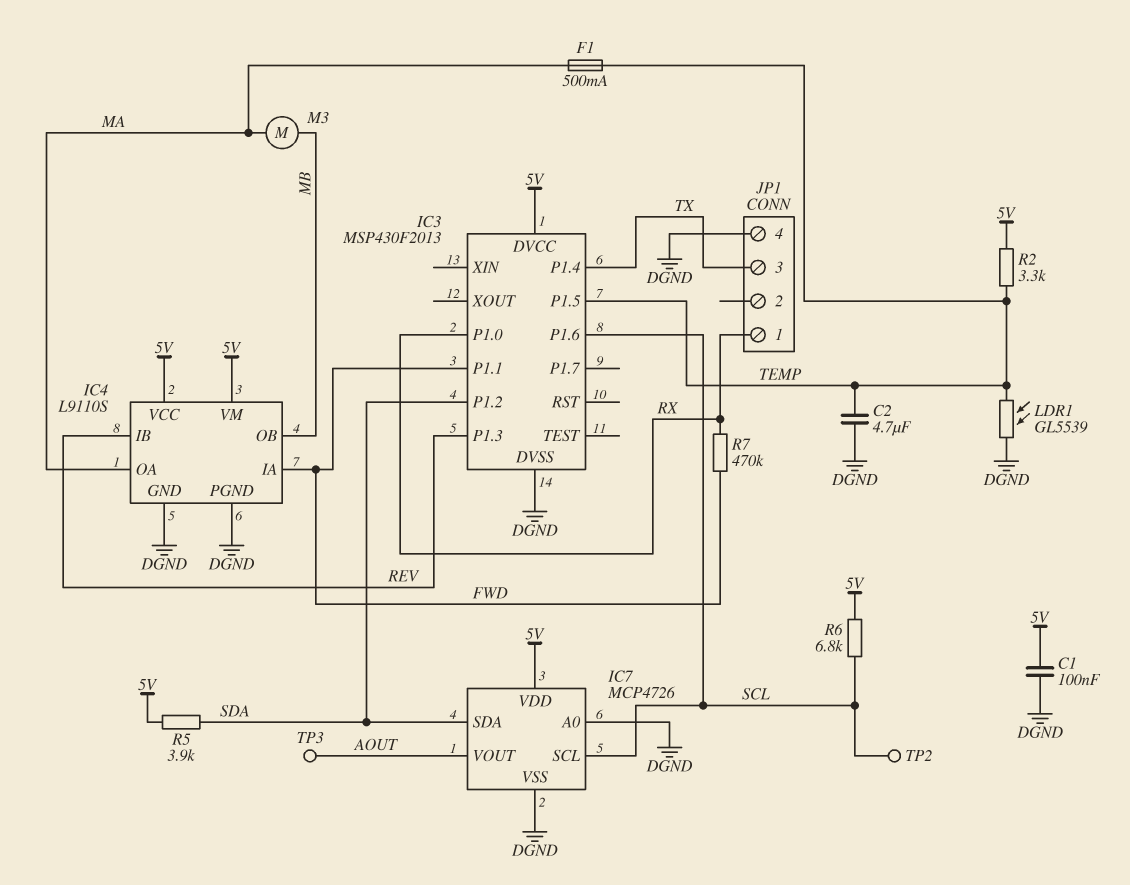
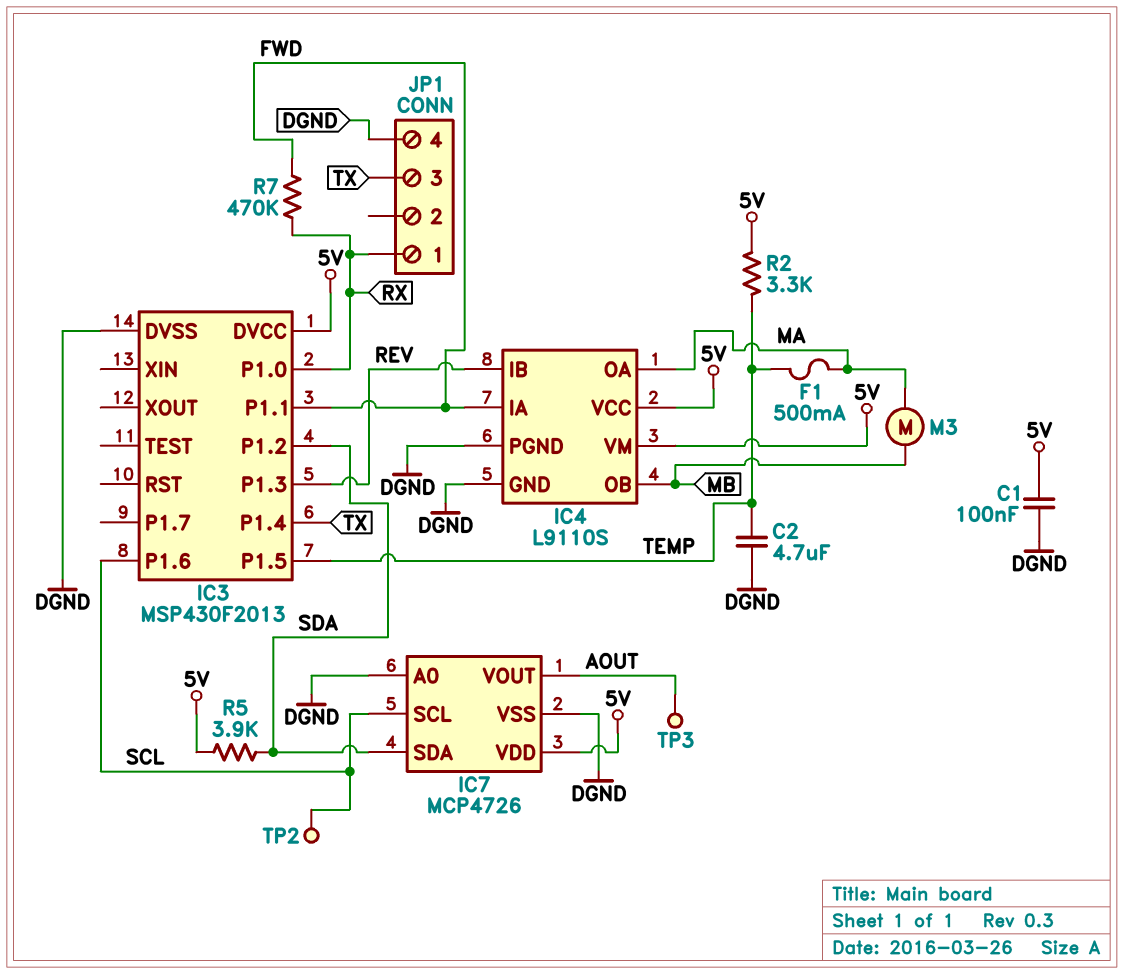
LDR1: GL5539 (DGND, TEMP) -> none
R6: 6.8k (5V, SCL) -> none

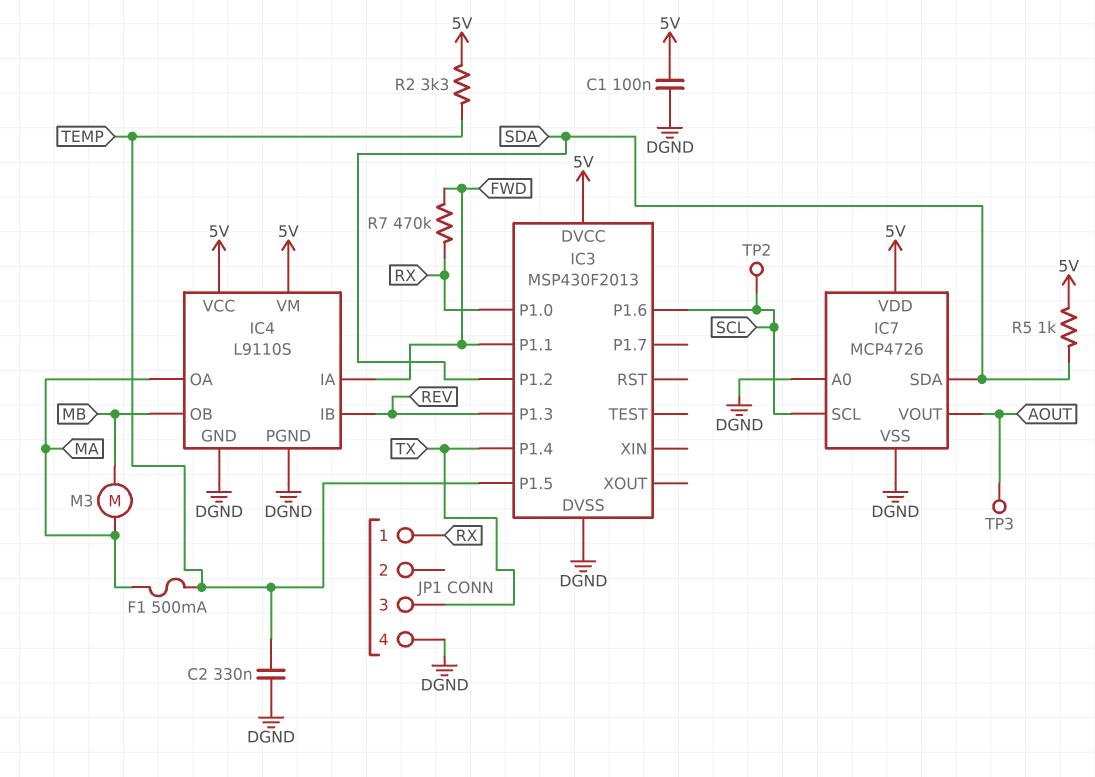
C2: 4.7uF (DGND, TEMP) -> 330nF (DGND, TEMP)
R5: 3.9k (5V, SDA) -> 1k (5V, SDA)

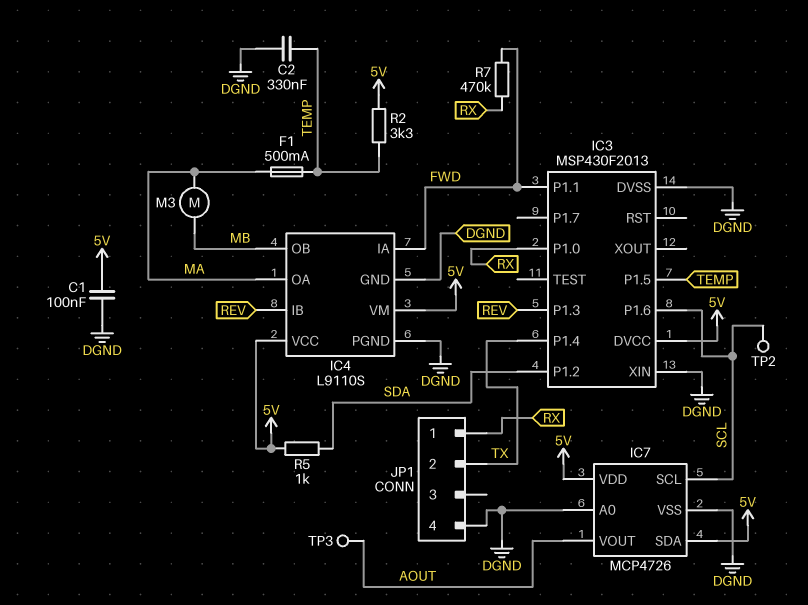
IC3 pin XIN: none -> DGND
IC7 pin SDA: SDA -> 5V
JP1 pin 2: none -> TX
JP1 pin 3: TX -> none

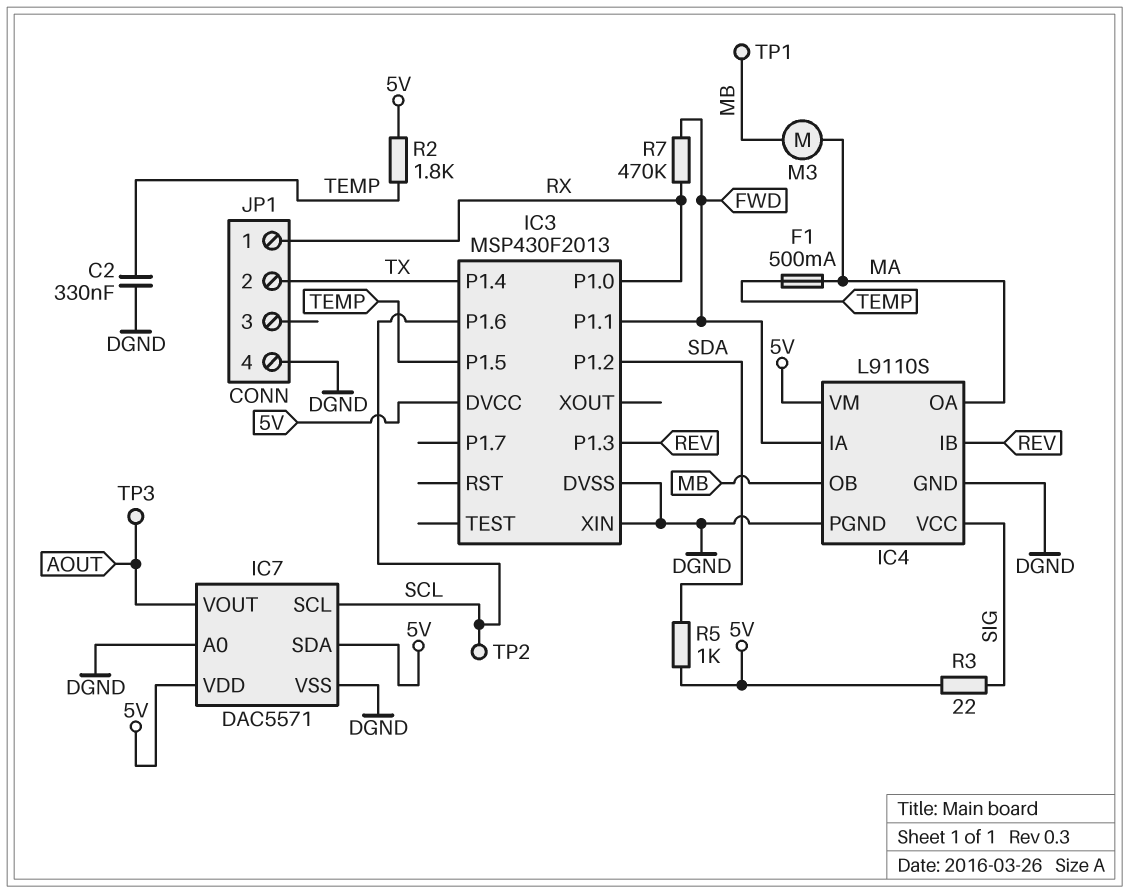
C1: 100nF (5V, DGND) -> none
IC4 pin VCC: 5V -> SIG
IC7: MCP4726 -> DAC5571
R2: 3.3k (5V, TEMP) -> 1.8k (5V, TEMP)
R3: none -> 22 (5V, SIG)
TP1: none -> test point (MB)

